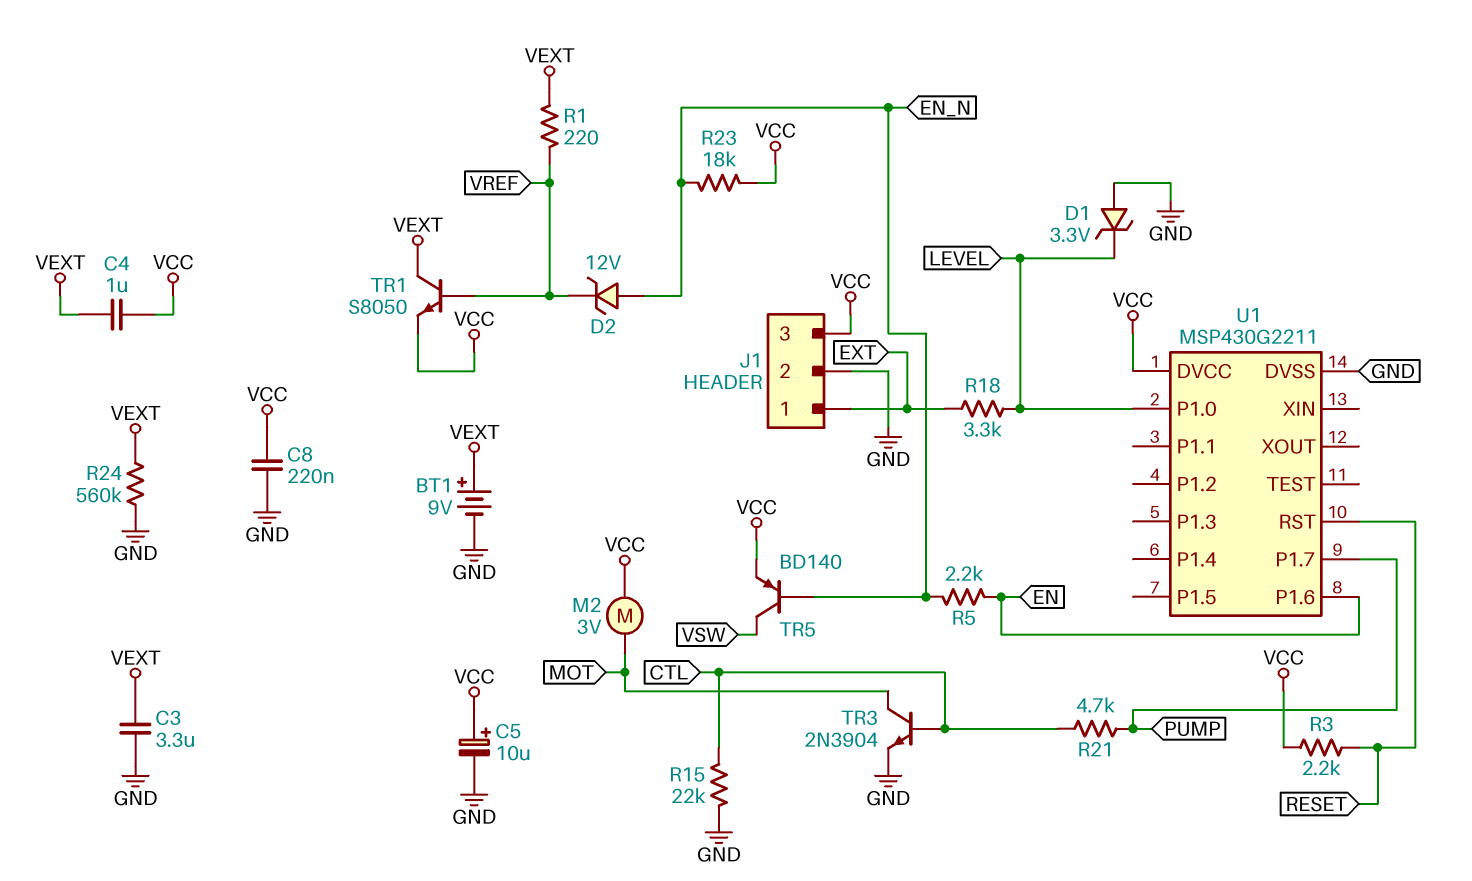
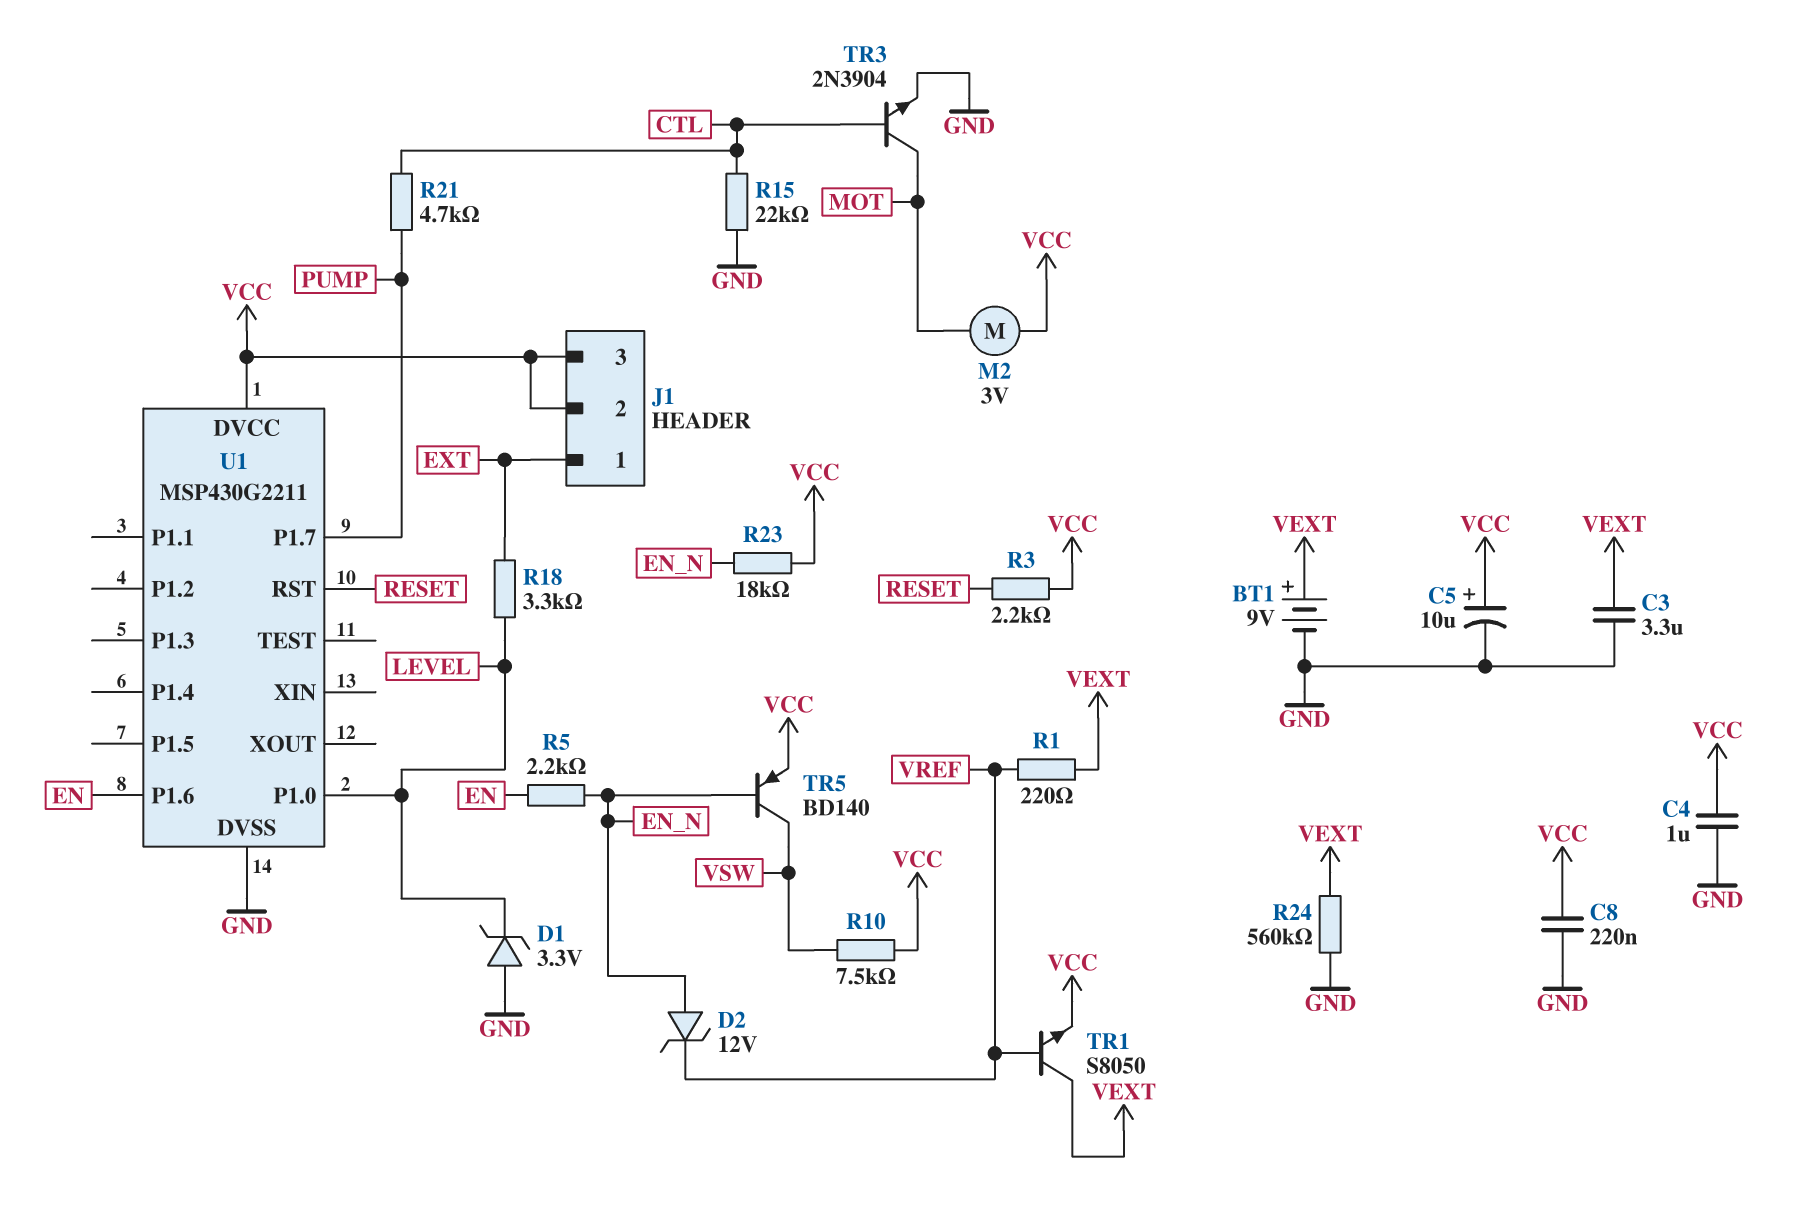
C4: 1uF (VCC, VEXT) -> 1uF (GND, VCC)
J1 pin 2: GND -> VCC
R10: none -> 7.5k (VCC, VSW)

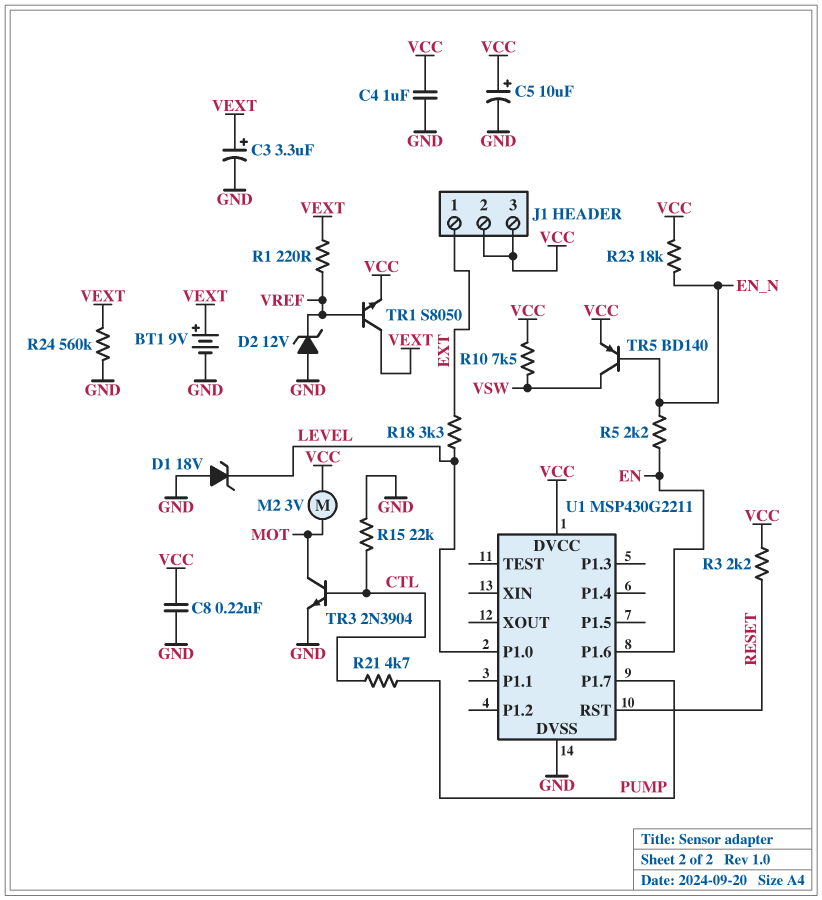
C3: 3.3uF (GND, VEXT) -> 3.3uF (plus VEXT, minus GND)
D1: zener 3.3V (A GND, K LEVEL) -> zener 18V (A GND, K LEVEL)
D2: zener 12V (A EN_N, K VREF) -> zener 12V (A GND, K VREF)

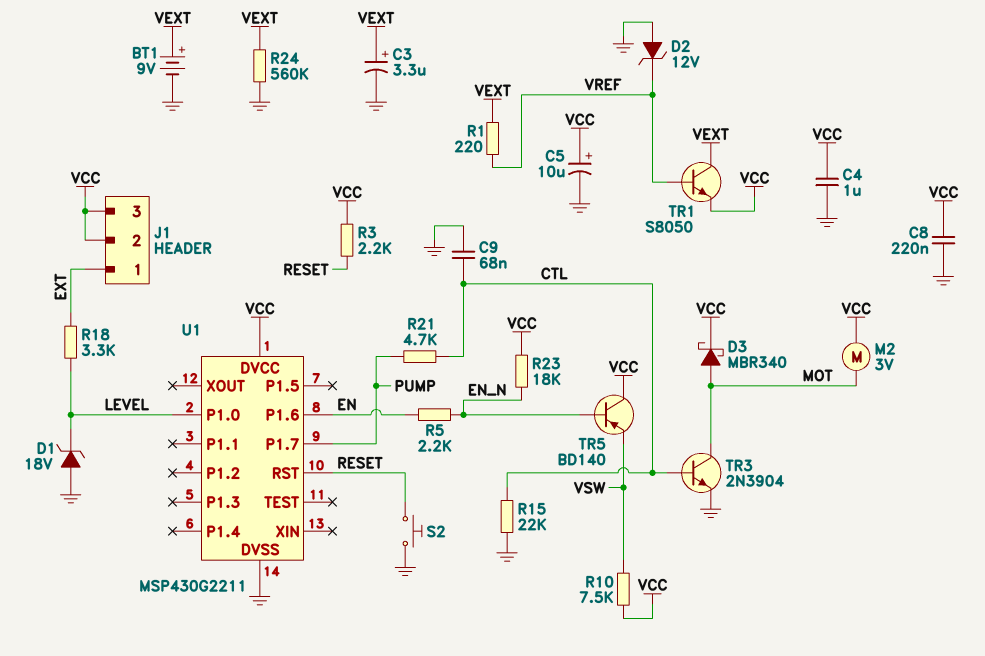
C9: none -> 68nF (CTL, GND)
D3: none -> schottky MBR340 (A MOT, K VCC)
S2: none -> button (GND, RESET)
TR5: PNP BD140 (B EN_N, C VSW, E VCC) -> PNP BD140 (B EN_N, C VCC, E VSW)

